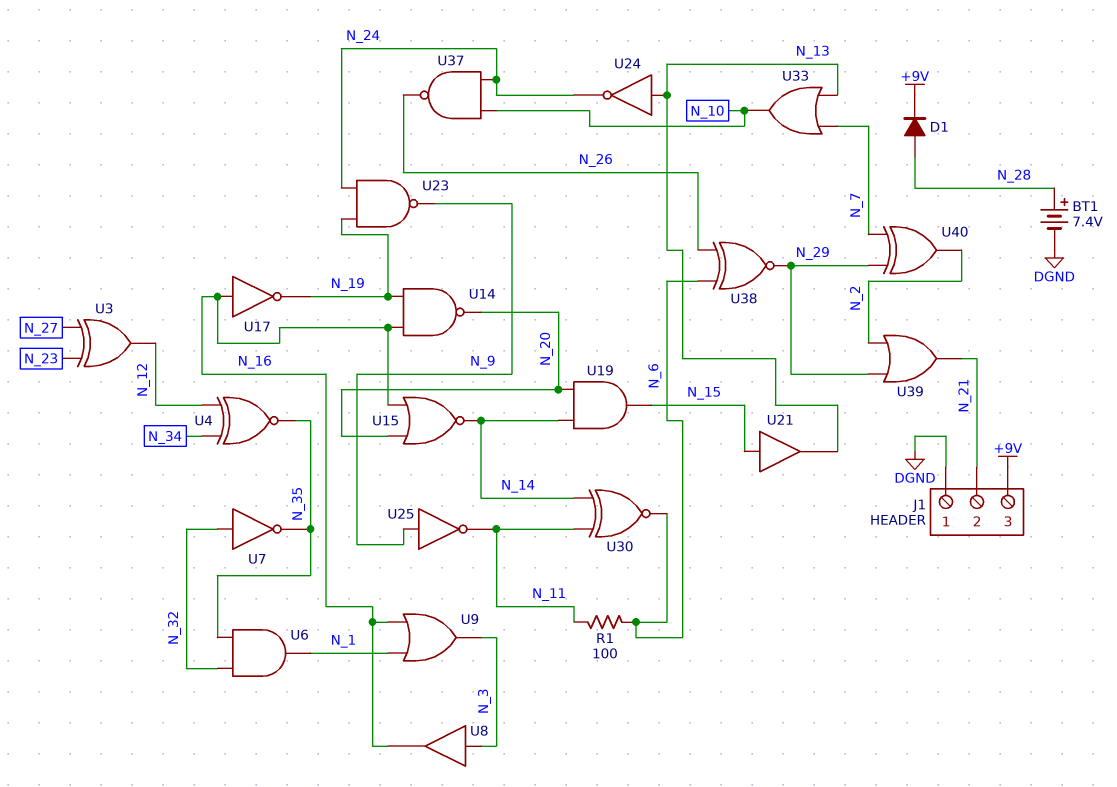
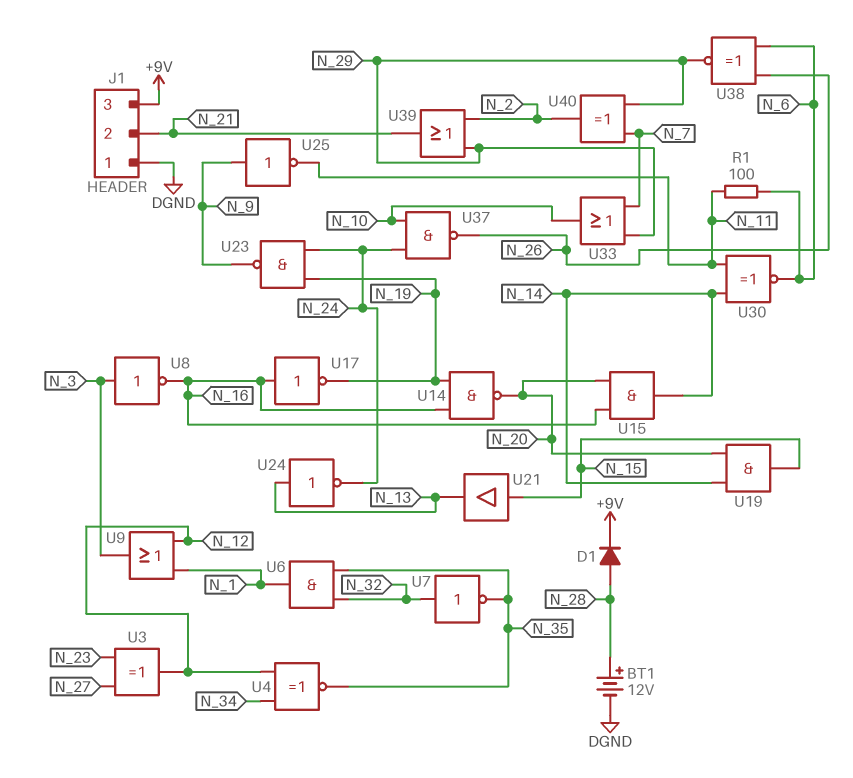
BT1: 7.4V (plus N_28, minus DGND) -> 12V (plus N_28, minus DGND)
U8: buffer (in N_3, out N_16) -> NOT (in N_3, out N_16)
U9: OR (in N_1, in N_16, out N_3) -> OR (in N_1, in N_12, out N_3)
U15: NOR (in N_16, in N_20, out N_14) -> AND (in N_16, in N_20, out N_14)
U33: OR (in N_7, in N_13, out N_10) -> OR (in N_7, in N_29, out N_10)

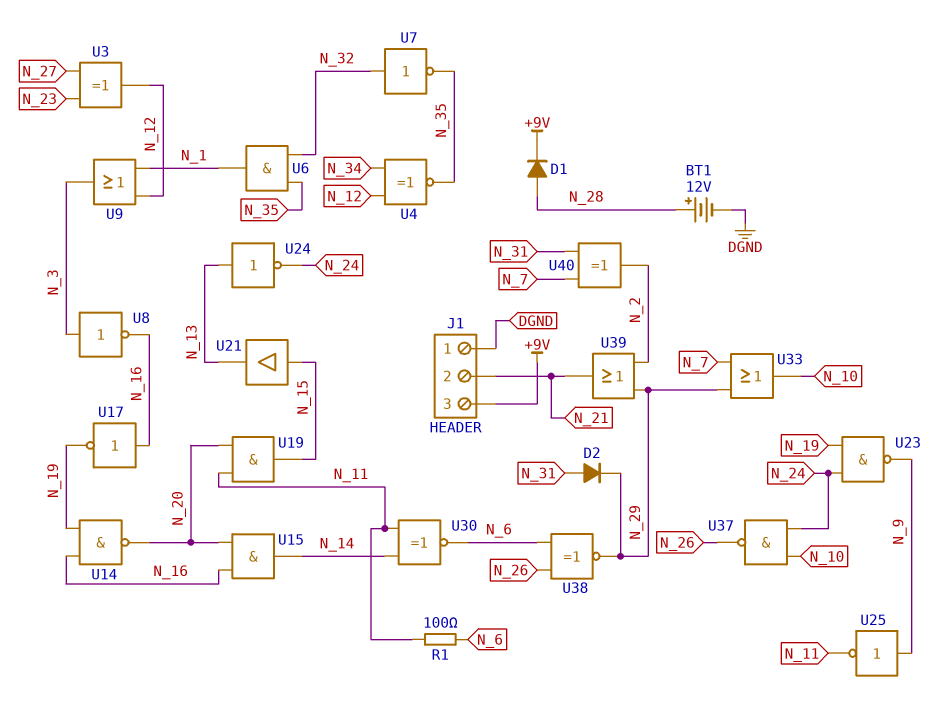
D2: none -> diode (A N_31, K N_29)
U19: AND (in N_14, in N_20, out N_15) -> AND (in N_11, in N_20, out N_15)
U40: XOR (in N_7, in N_29, out N_2) -> XOR (in N_7, in N_31, out N_2)

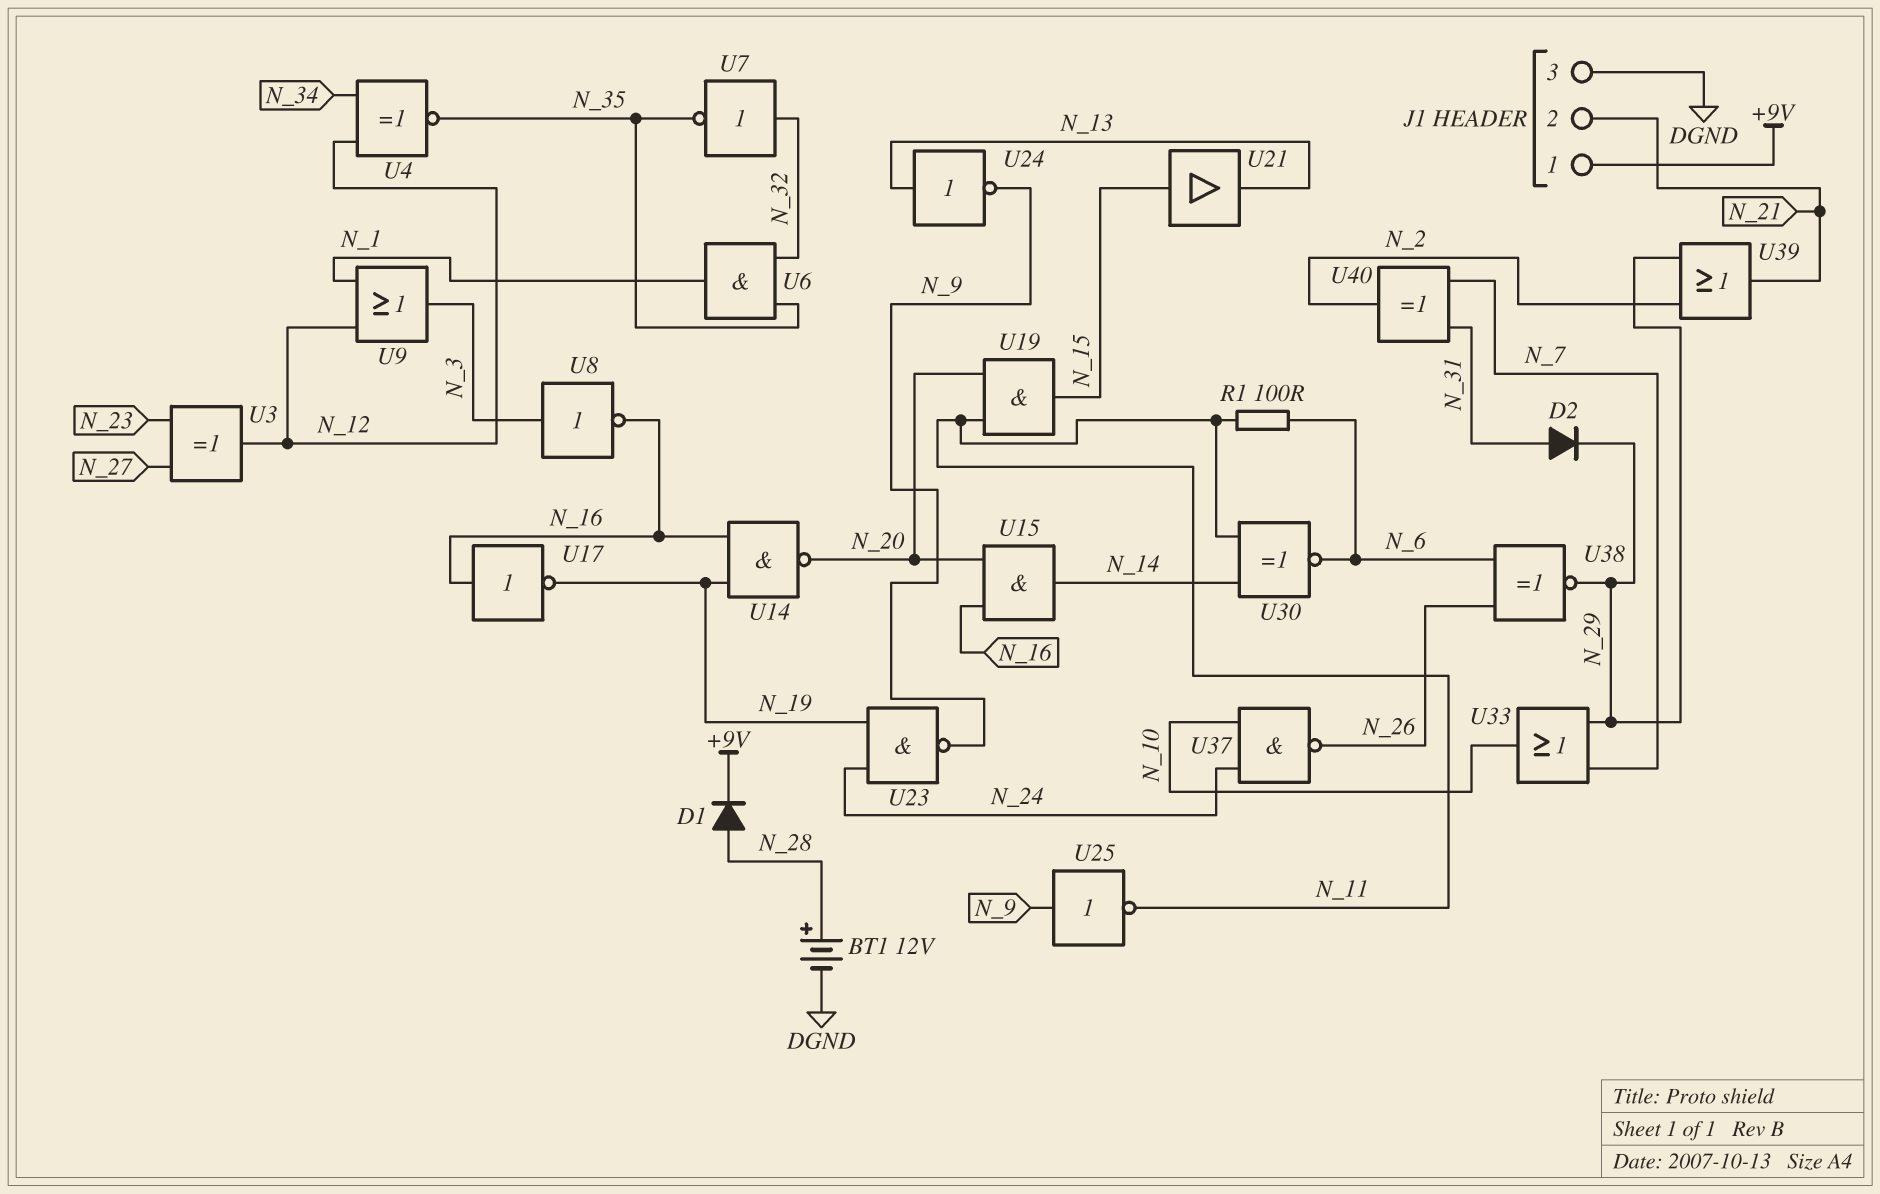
J1 pin 1: DGND -> +9V
J1 pin 3: +9V -> DGND
U24: NOT (in N_13, out N_24) -> NOT (in N_13, out N_9)

